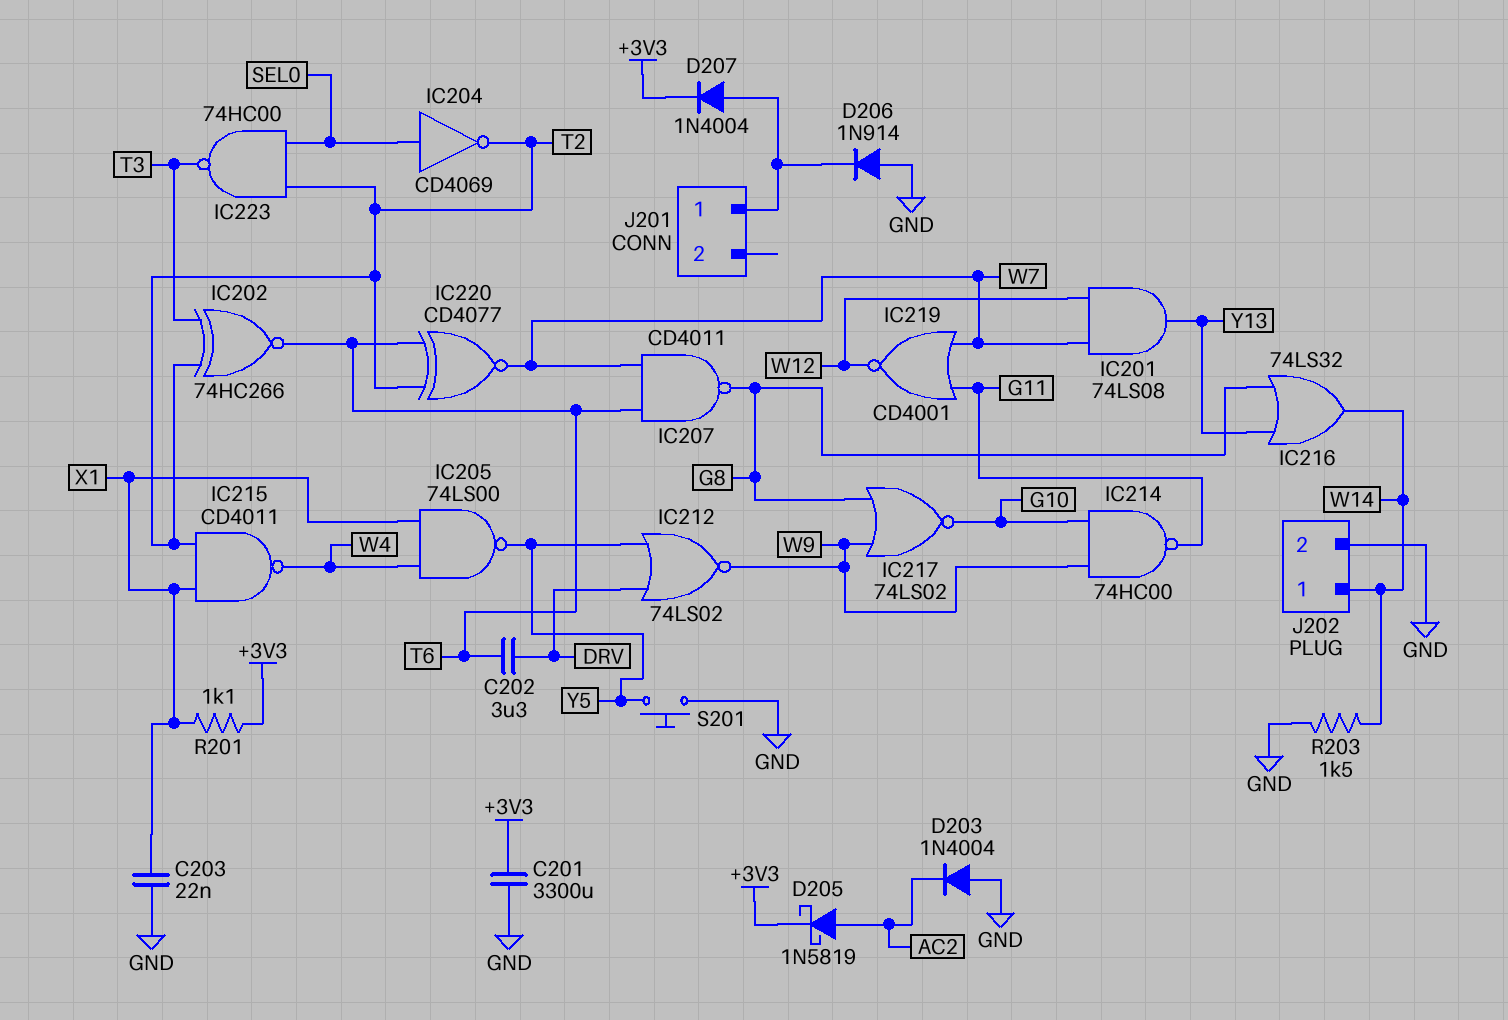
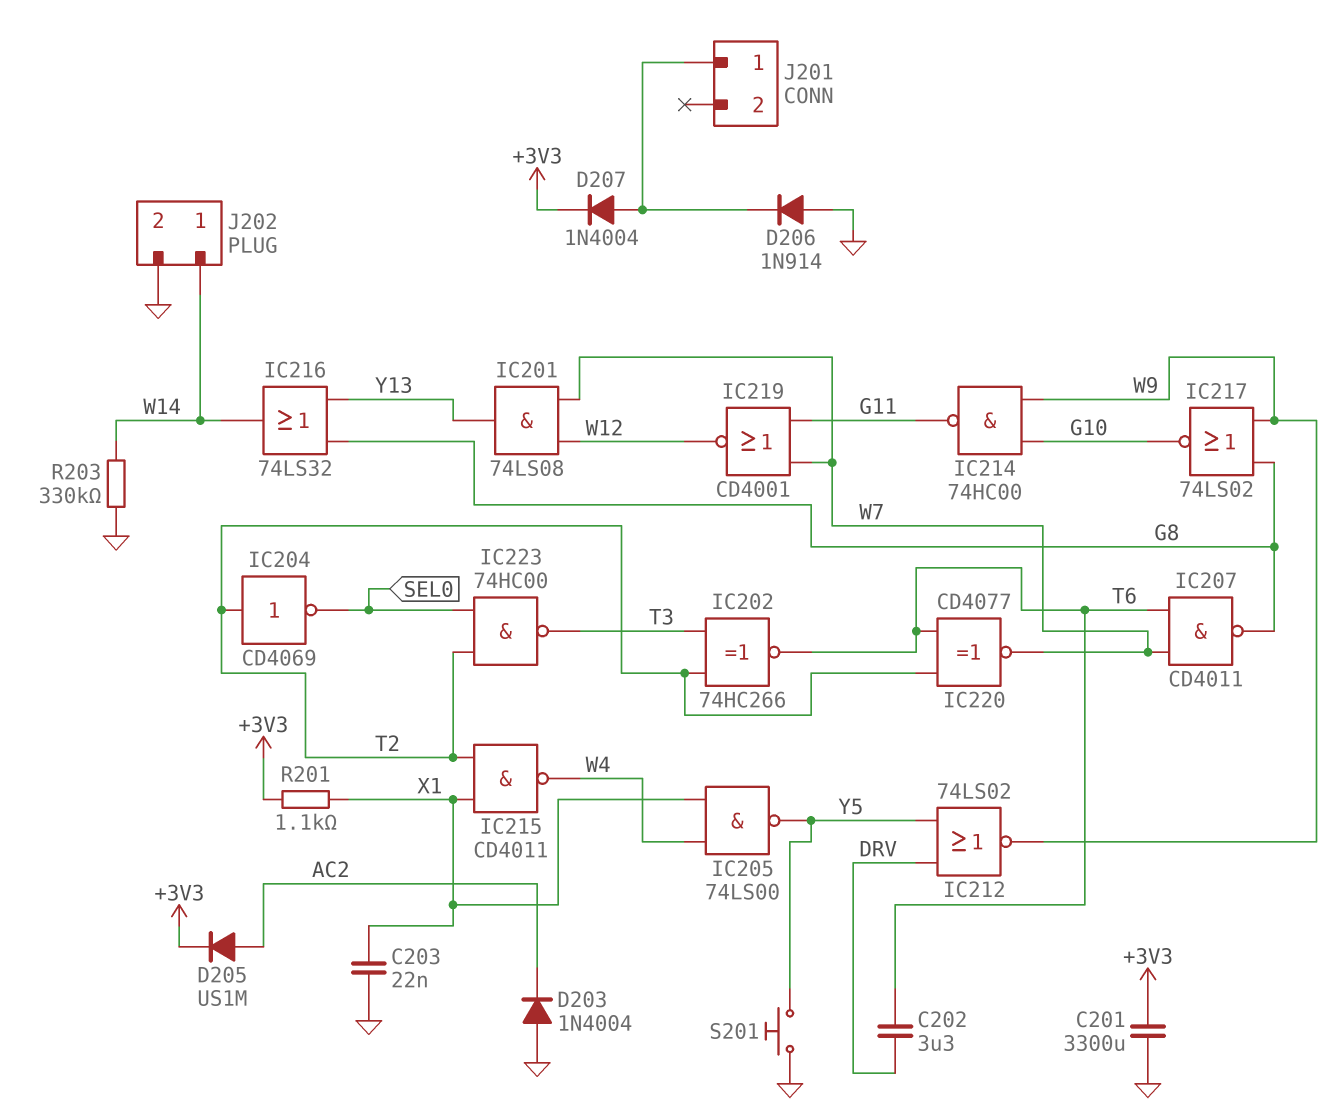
D205: schottky 1N5819 (A AC2, K +3V3) -> diode US1M (A AC2, K +3V3)
IC204: NOT CD4069 (in SEL0, out T2) -> NOT CD4069 (in T2, out SEL0)
R203: 1.5k (GND, W14) -> 330k (GND, W14)

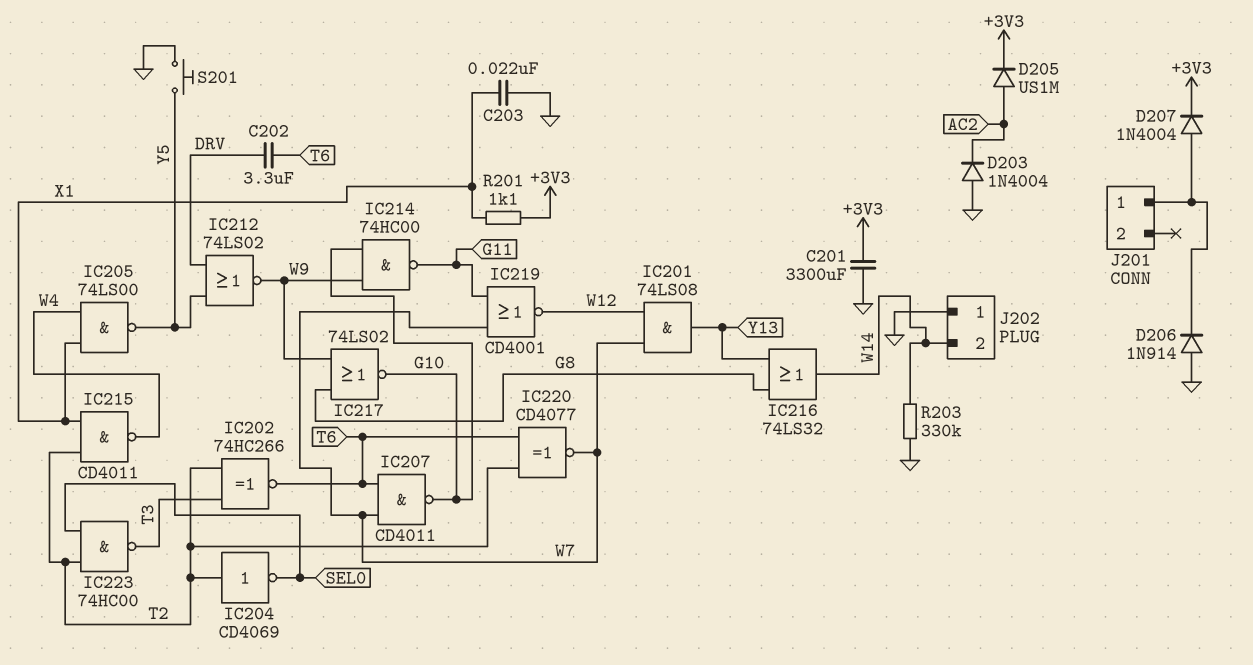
IC207: NAND CD4011 (in T6, in W7, out G8) -> NAND CD4011 (in T6, in W7, out G10)
J202 pin 1: W14 -> GND
J202 pin 2: GND -> W14

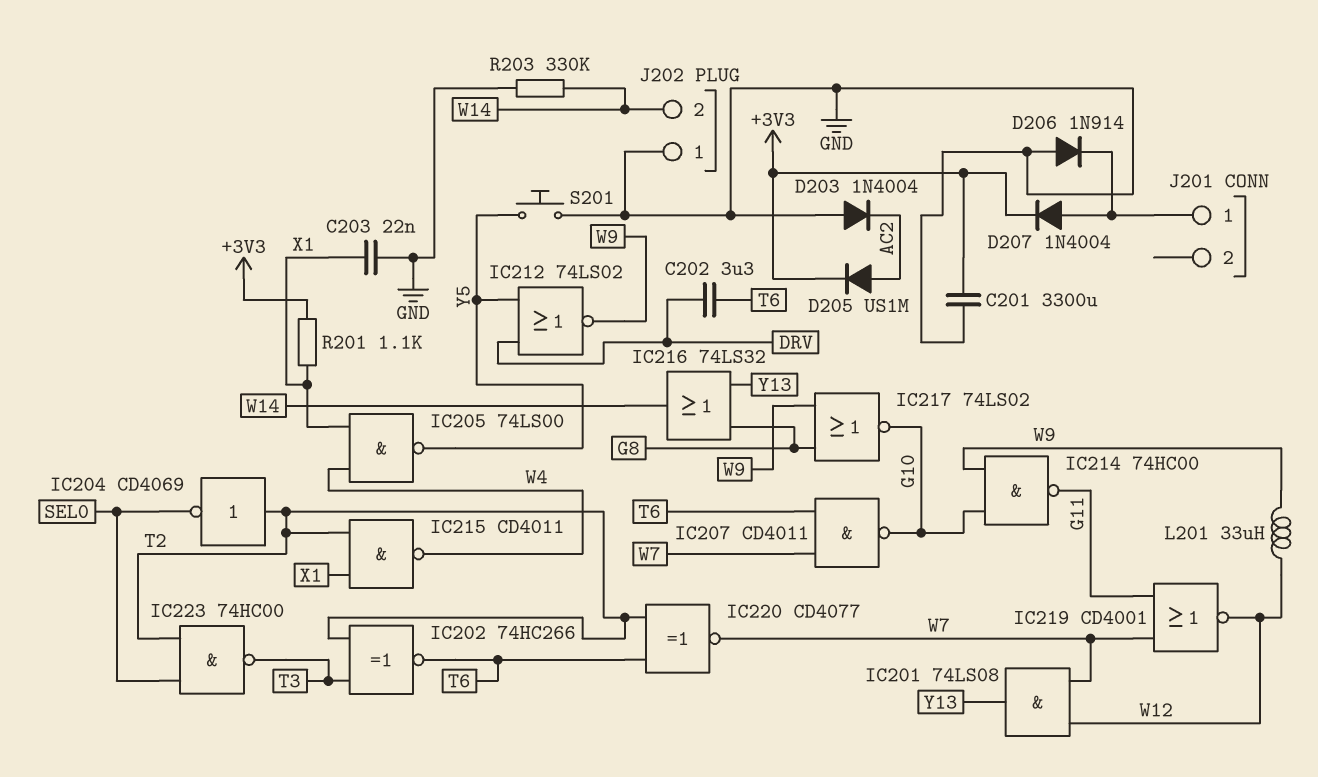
L201: none -> 33uH (W9, W12)

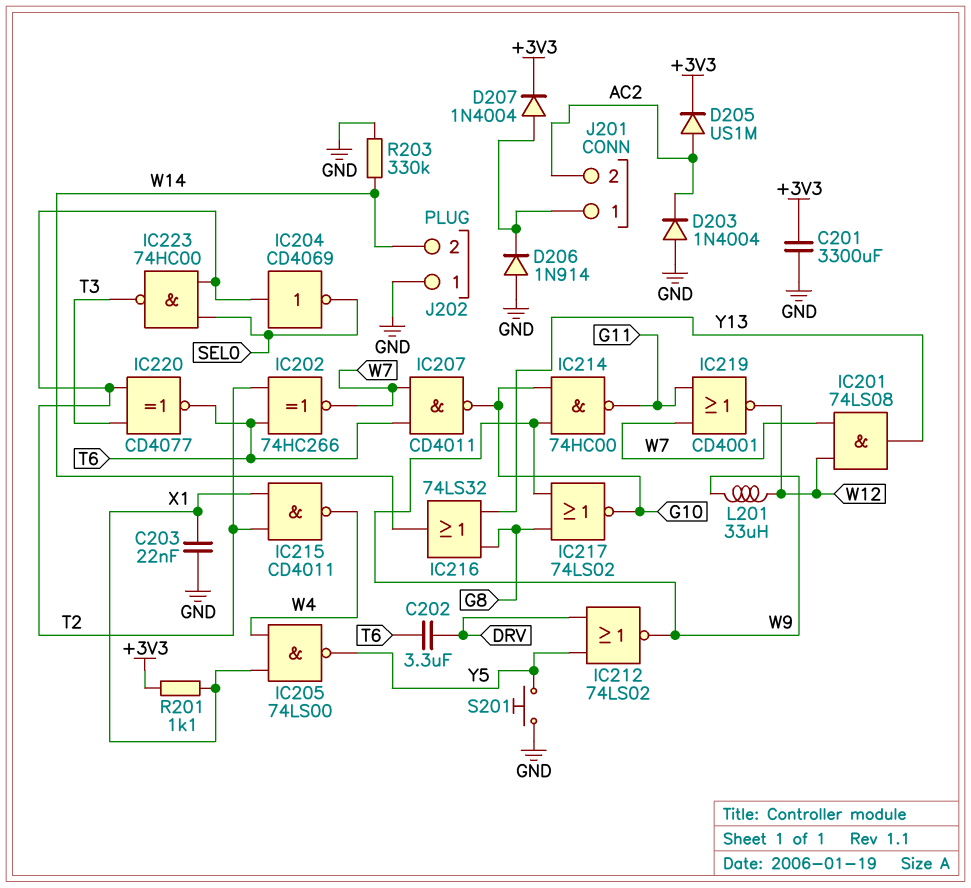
IC202: XNOR 74HC266 (in T2, in T3, out T6) -> XNOR 74HC266 (in T2, in T6, out W7)
IC220: XNOR CD4077 (in T2, in T6, out W7) -> XNOR CD4077 (in T2, in T3, out T6)
J201 pin 2: none -> AC2

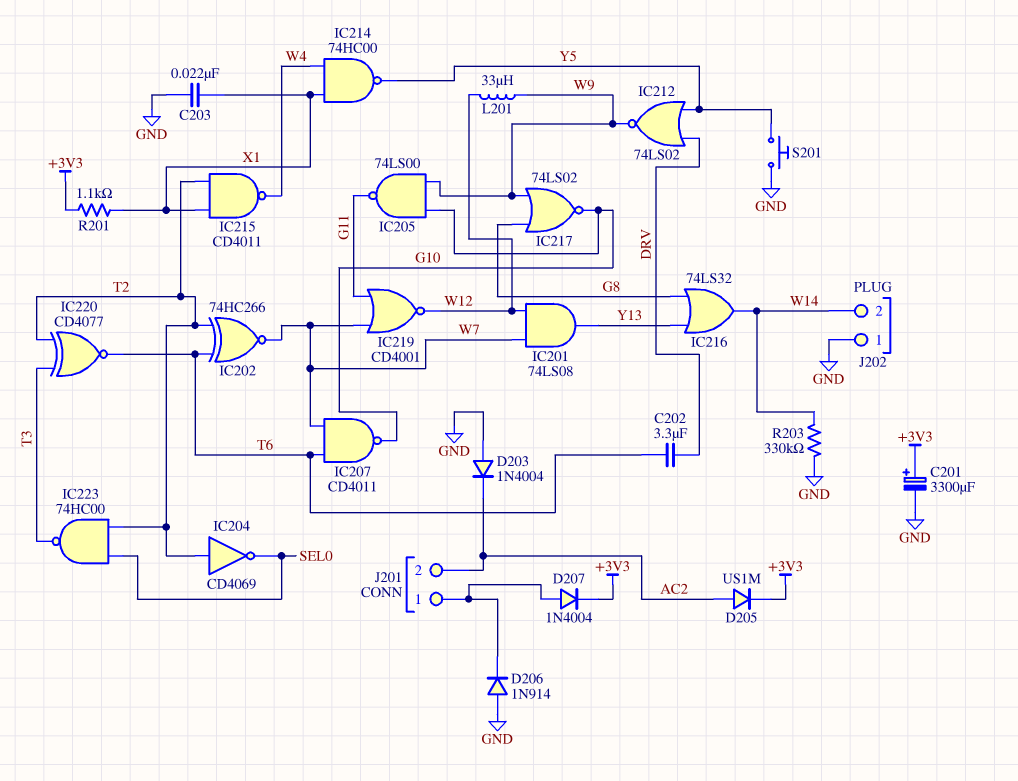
C201: 3300uF (+3V3, GND) -> 3300uF (plus +3V3, minus GND)
IC205: NAND 74LS00 (in W4, in X1, out Y5) -> NAND 74LS00 (in G10, in W9, out G11)
IC214: NAND 74HC00 (in G10, in W9, out G11) -> NAND 74HC00 (in W4, in X1, out Y5)

